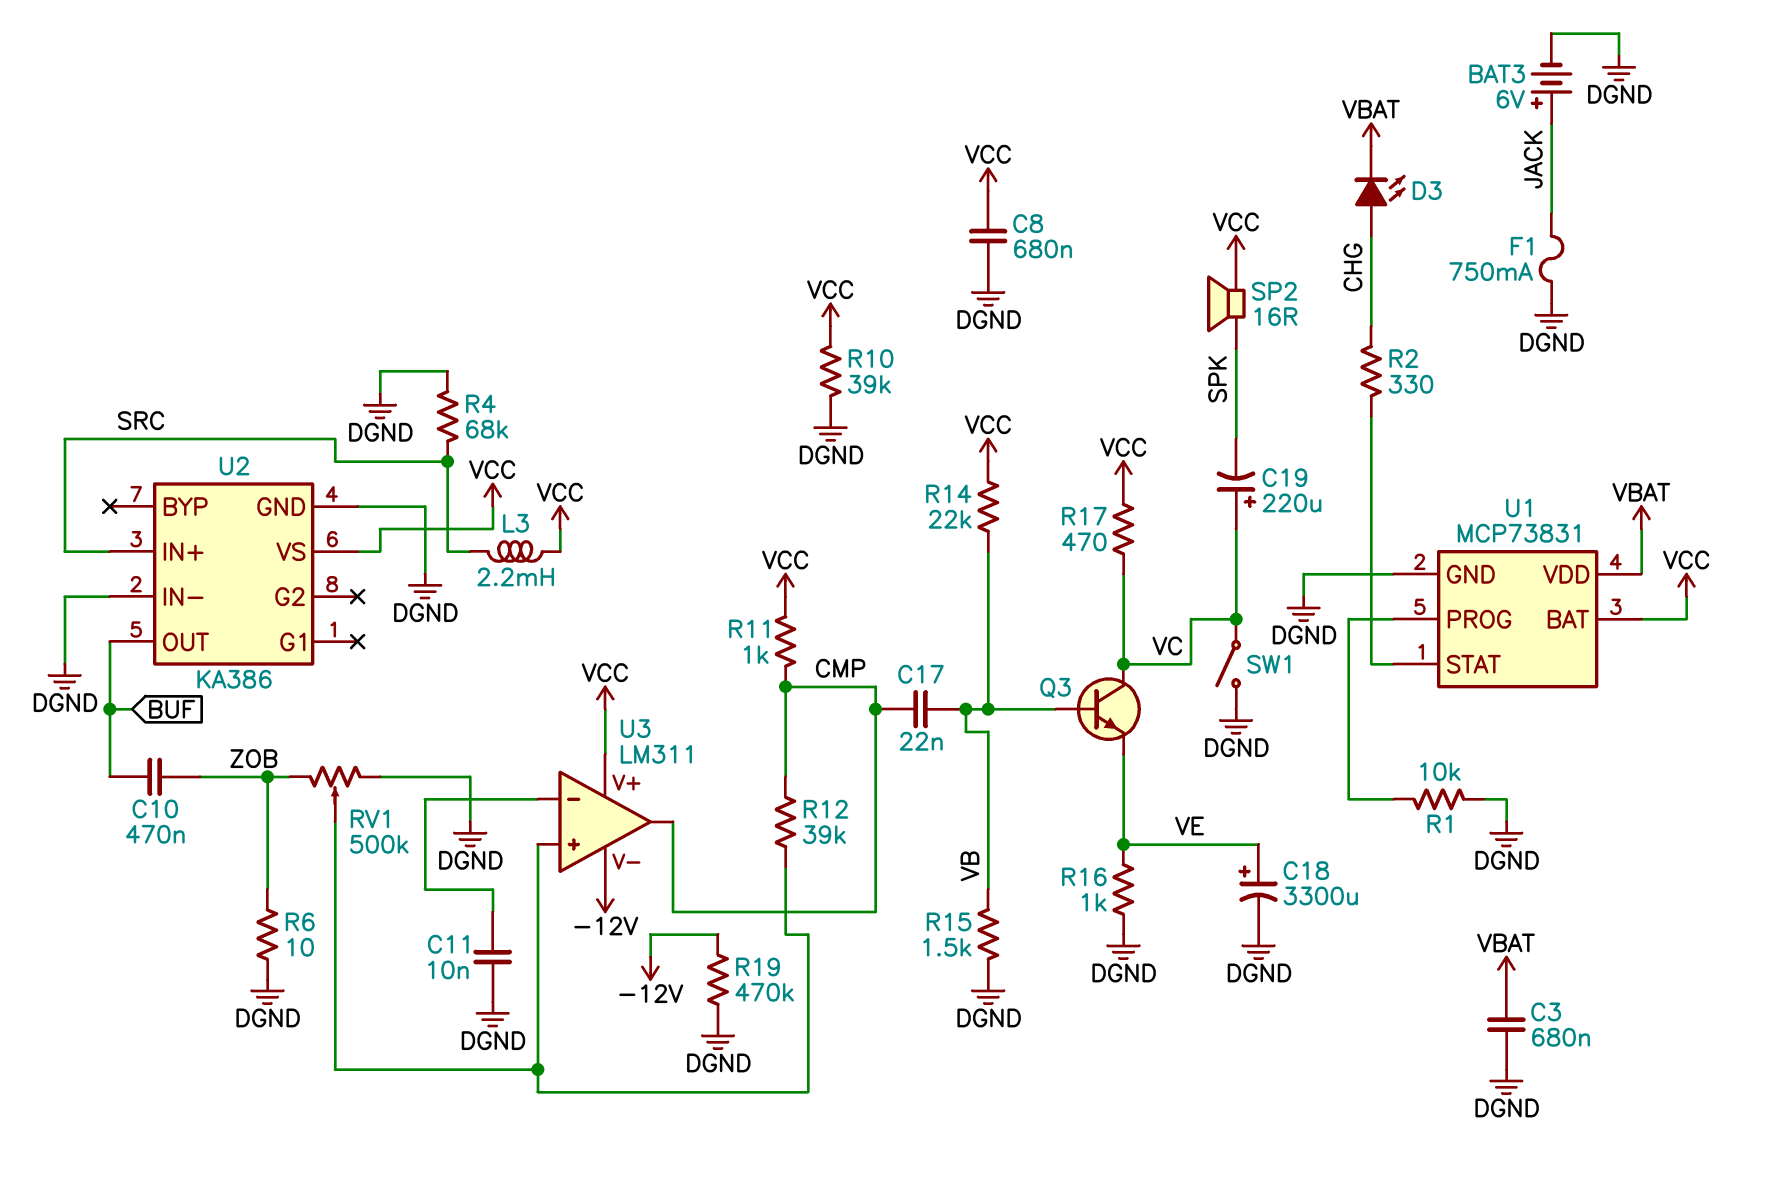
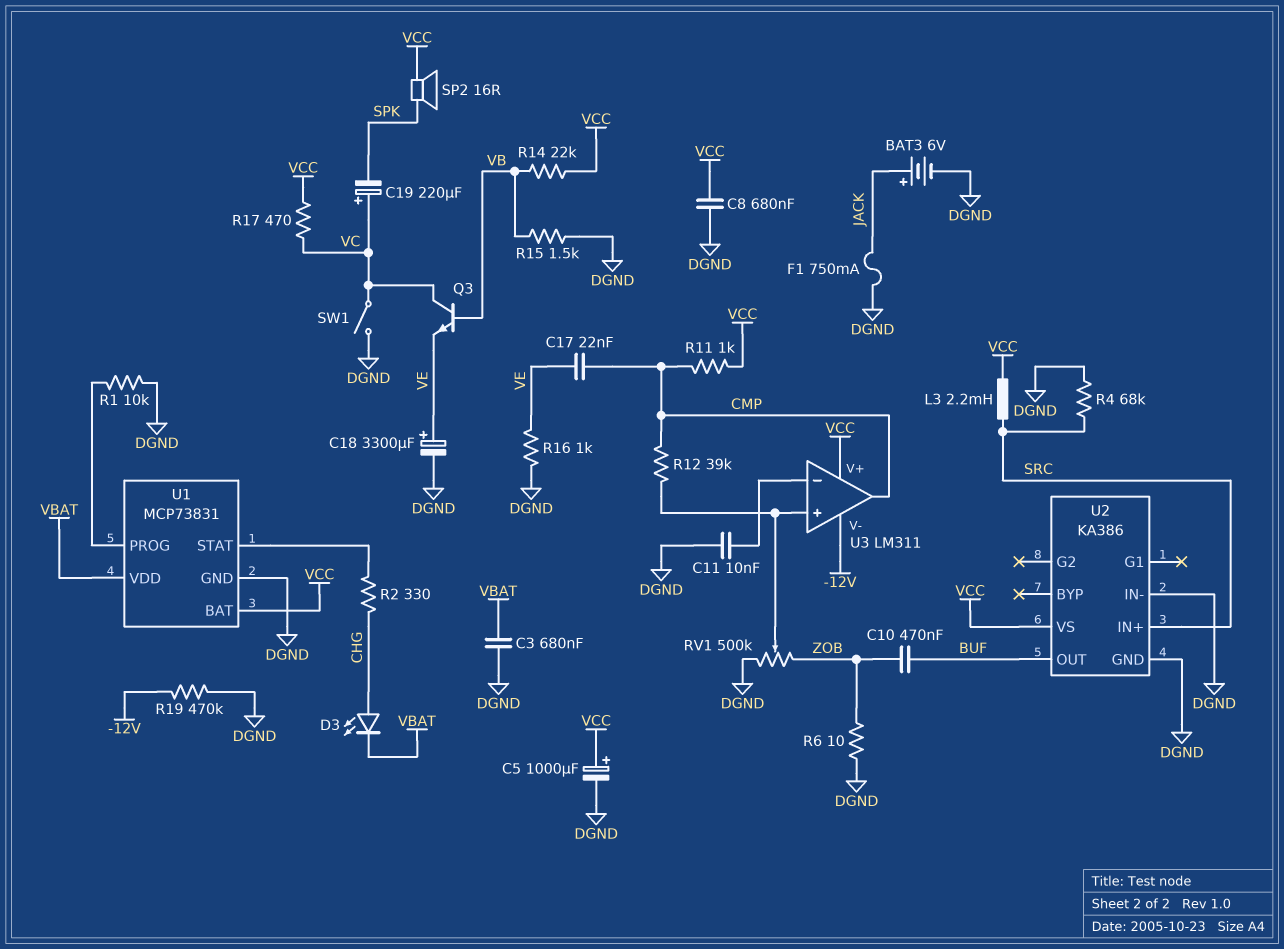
C5: none -> 1000uF (plus VCC, minus DGND)
C17: 22nF (CMP, VB) -> 22nF (CMP, VE)
R10: 39k (DGND, VCC) -> none

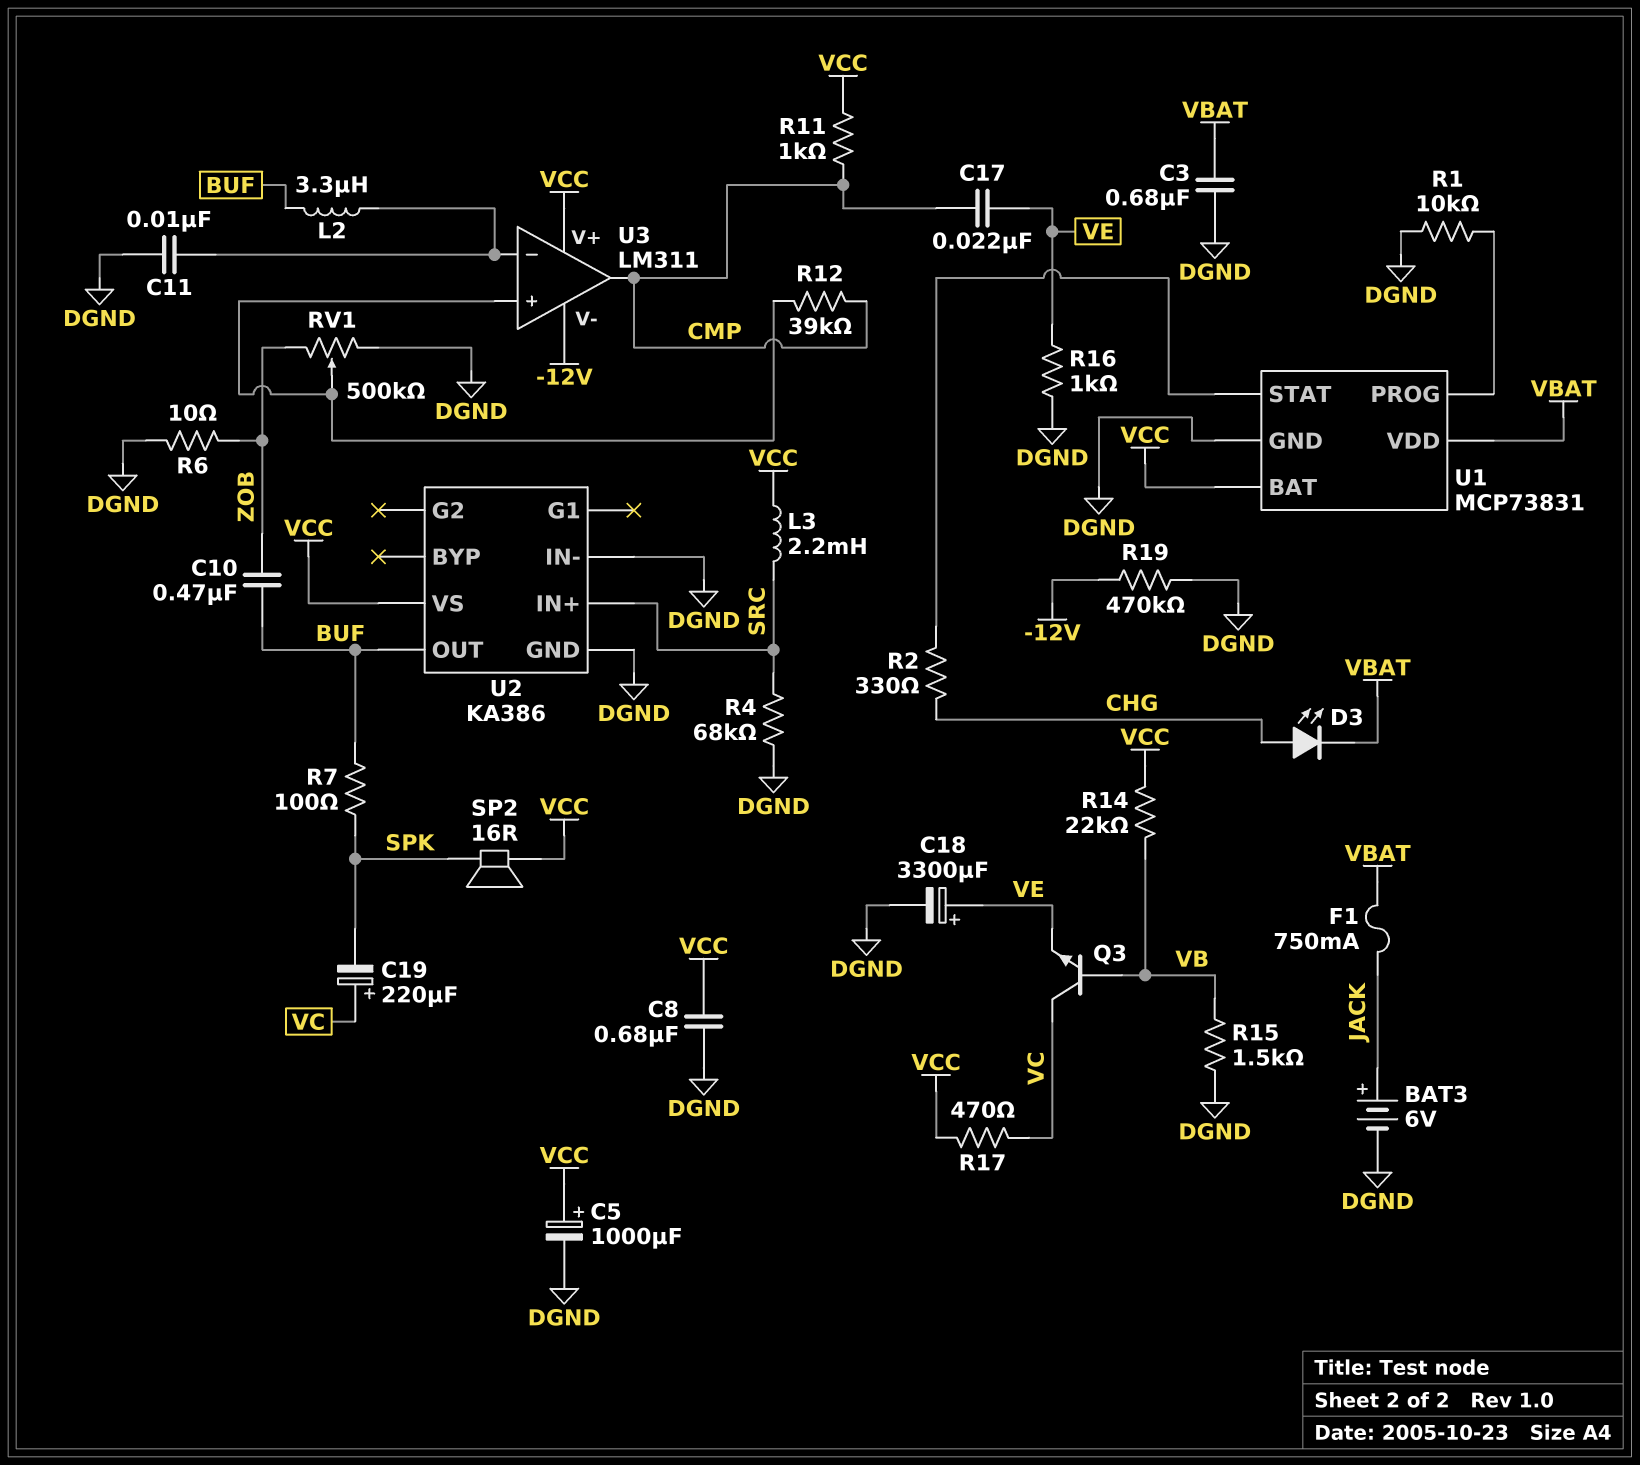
F1: 750mA (DGND, JACK) -> 750mA (JACK, VBAT)
L2: none -> 3.3uH (BUF, U3/in-)
R7: none -> 100 (BUF, SPK)
SW1: switch (DGND, VC) -> none

